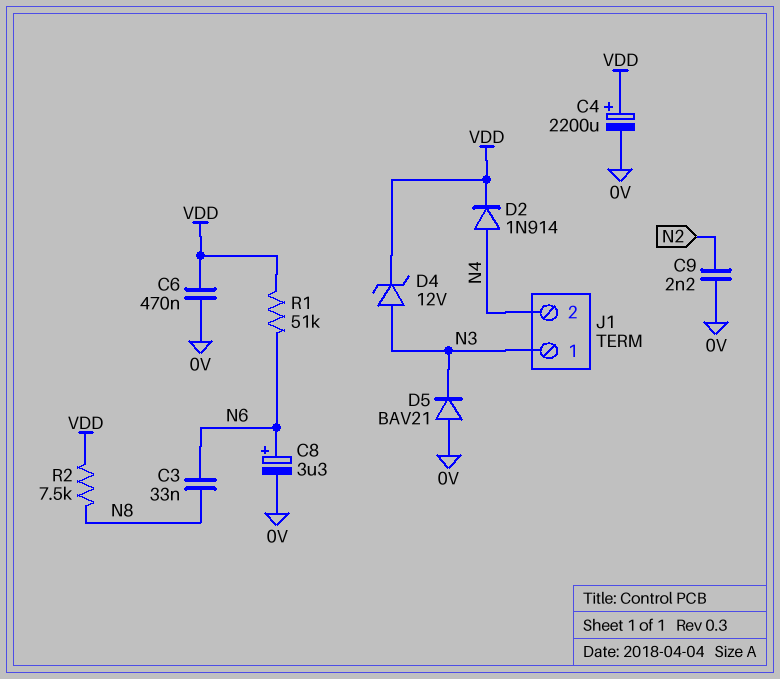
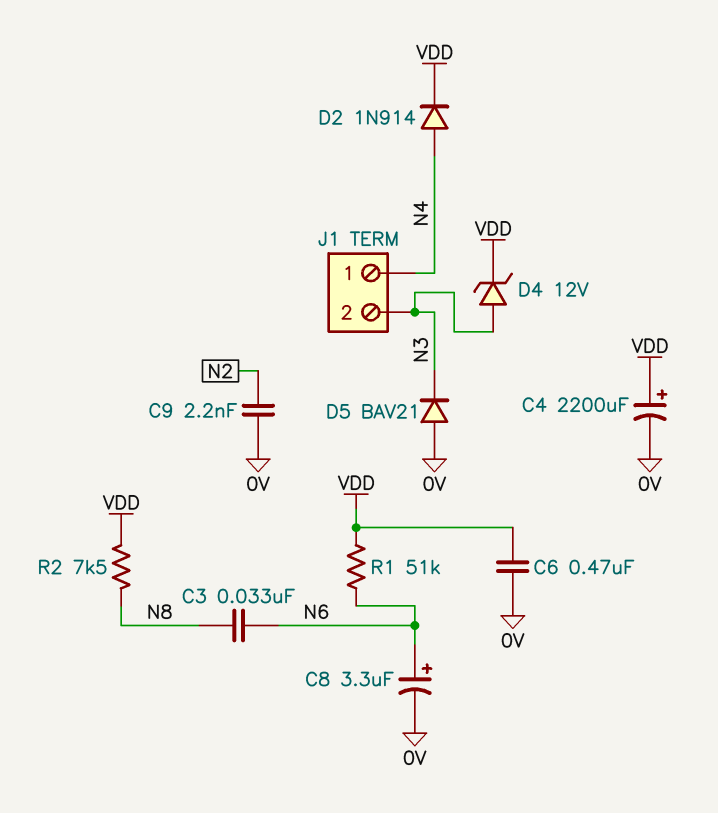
J1 pin 1: N3 -> N4
J1 pin 2: N4 -> N3

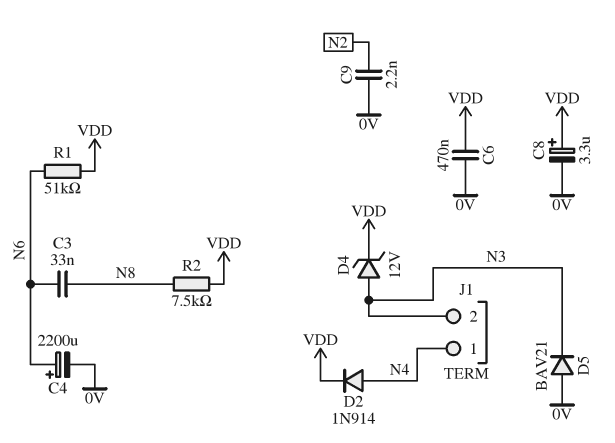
C4: 2200uF (plus VDD, minus 0V) -> 2200uF (plus N6, minus 0V)
C8: 3.3uF (plus N6, minus 0V) -> 3.3uF (plus VDD, minus 0V)

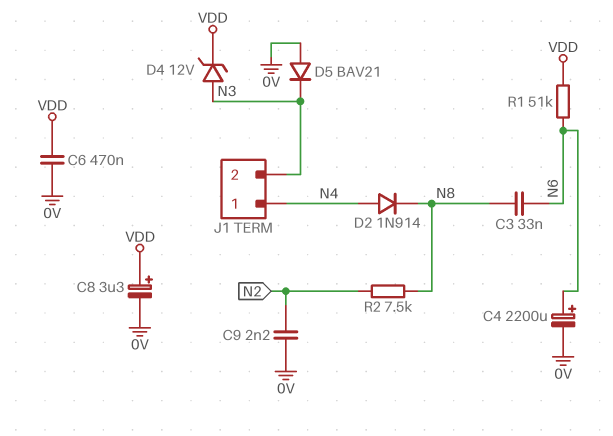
D2: diode 1N914 (A N4, K VDD) -> diode 1N914 (A N4, K N8)
R2: 7.5k (N8, VDD) -> 7.5k (N2, N8)

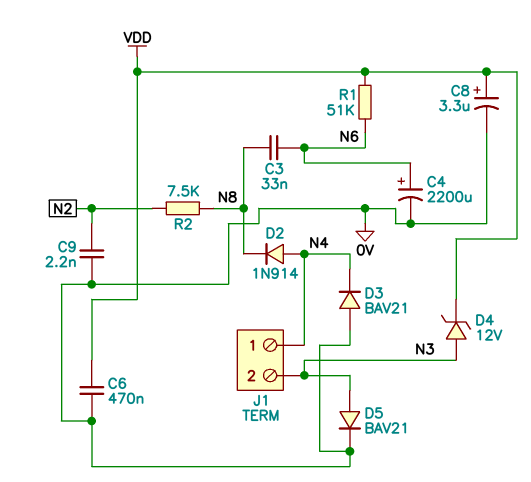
D3: none -> diode BAV21 (A 0V, K N4)
D5: diode BAV21 (A 0V, K N3) -> diode BAV21 (A N3, K 0V)

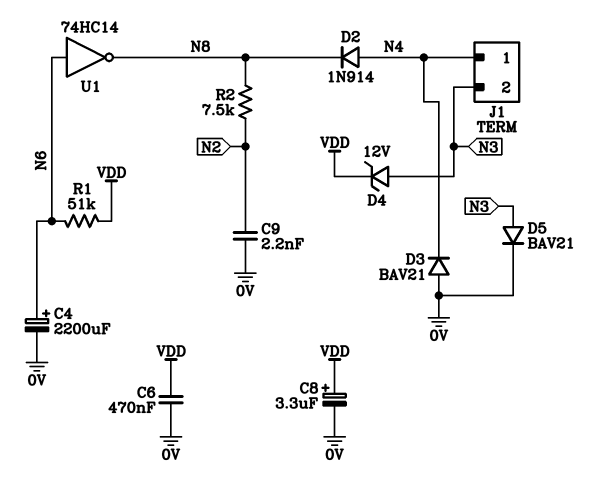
C3: 33nF (N6, N8) -> none
U1: none -> NOT 74HC14 (in N6, out N8)

